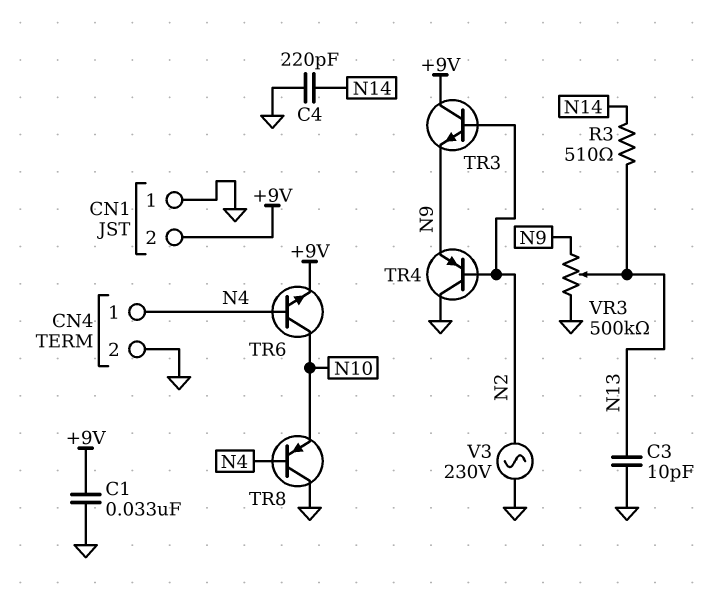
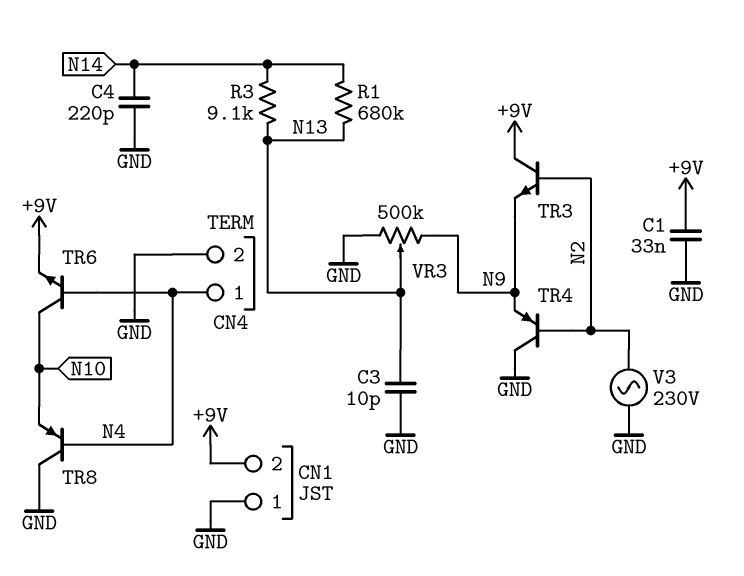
R1: none -> 680k (N13, N14)
R3: 510 (N13, N14) -> 9.1k (N13, N14)

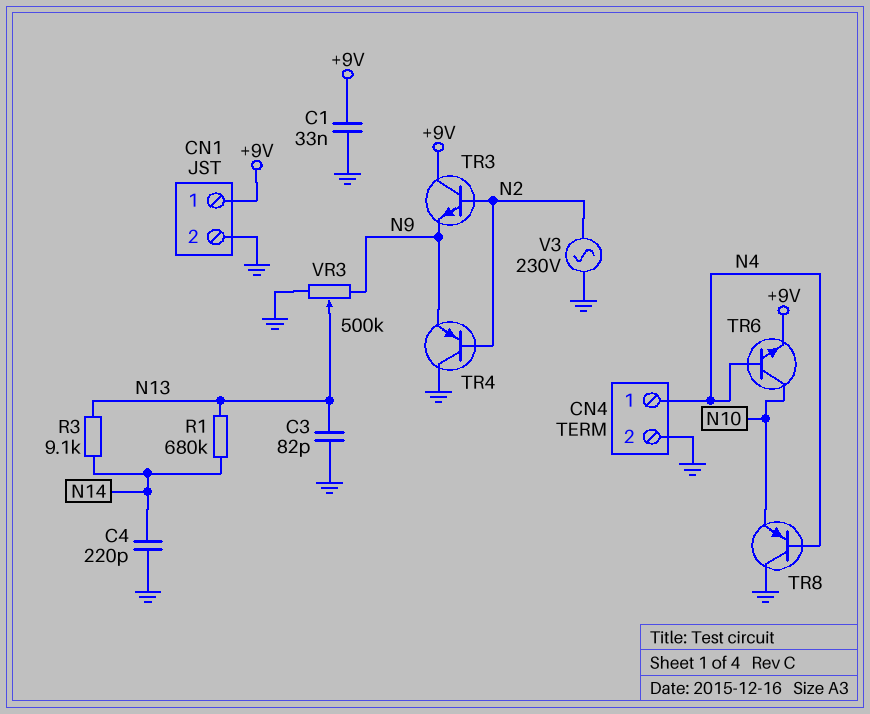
C3: 10pF (GND, N13) -> 82pF (GND, N13)
CN1 pin 1: GND -> +9V
CN1 pin 2: +9V -> GND

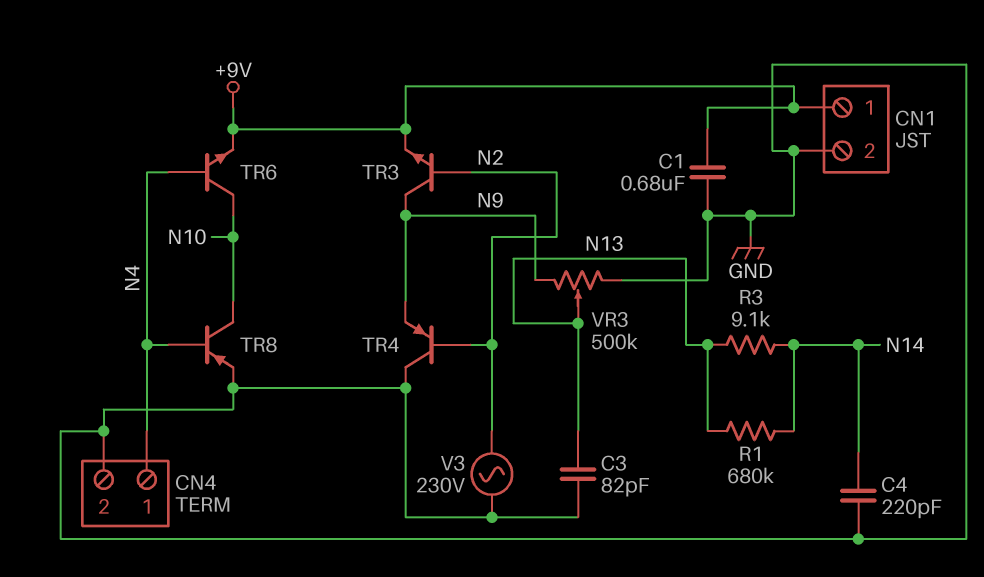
C1: 33nF (+9V, GND) -> 680nF (+9V, GND)
TR3: NPN (B N2, C +9V, E N9) -> NPN (B N2, C N9, E +9V)
TR8: PNP (B N4, C GND, E N10) -> PNP (B N4, C N10, E GND)

